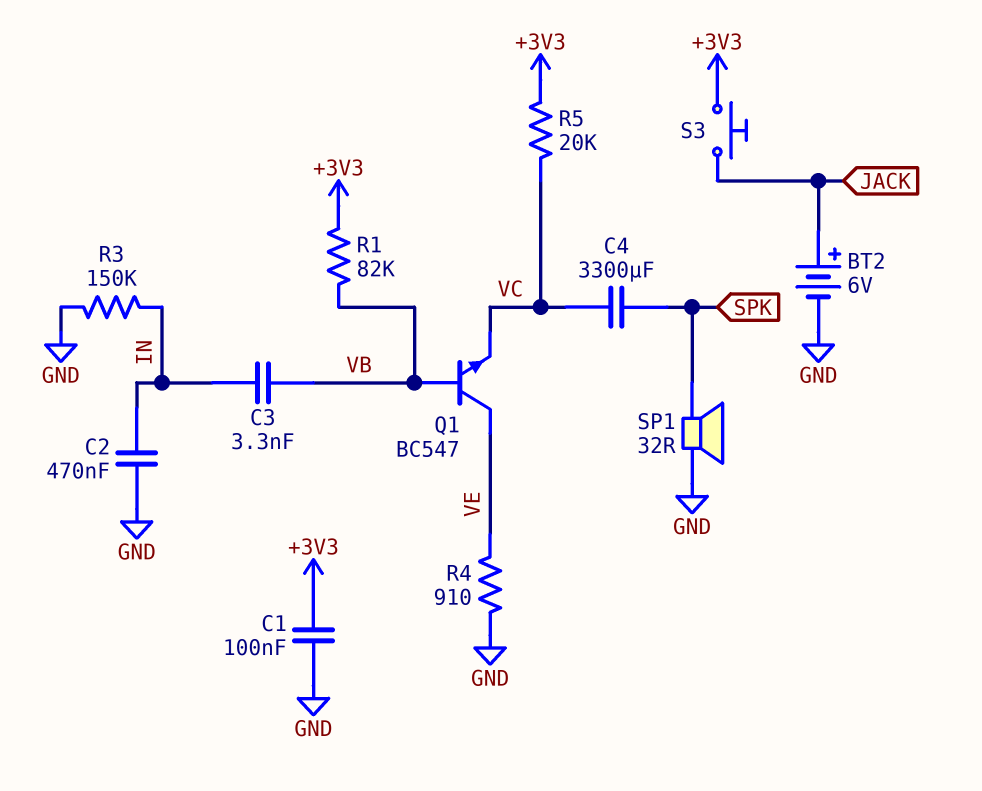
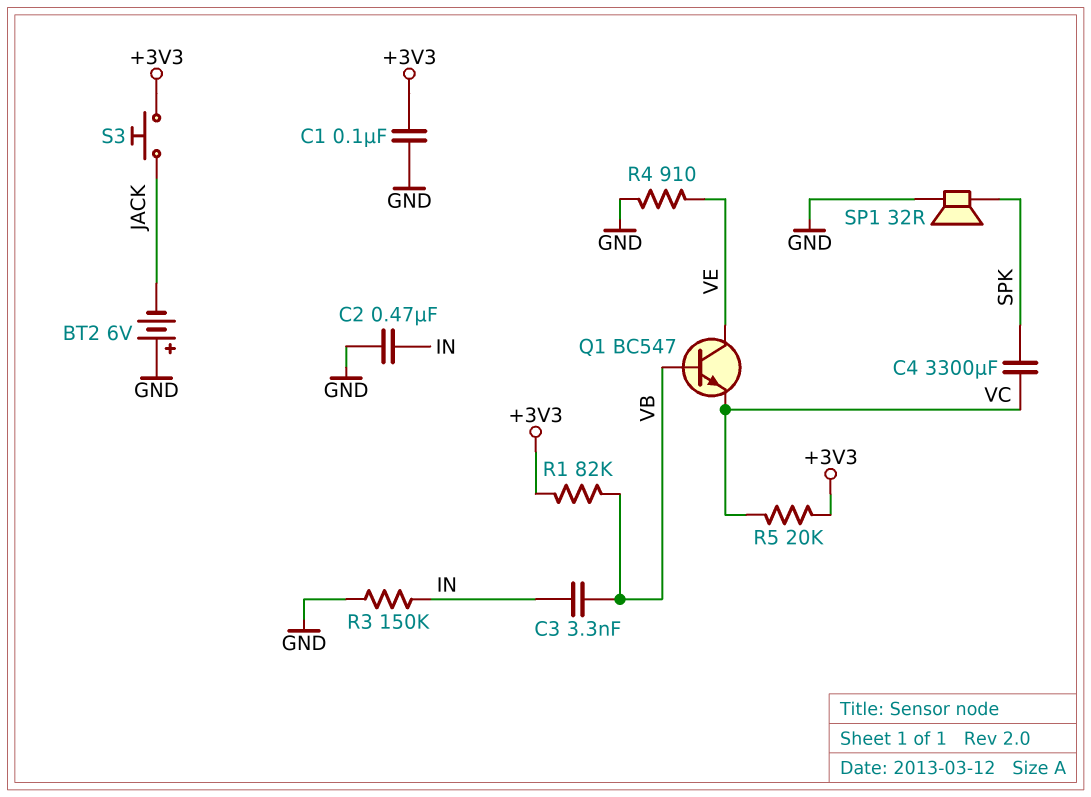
BT2: 6V (plus JACK, minus GND) -> 6V (plus GND, minus JACK)

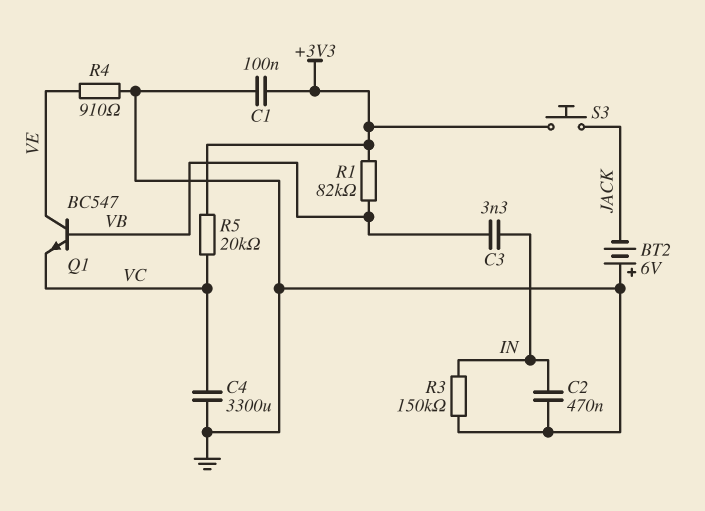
C4: 3300uF (SPK, VC) -> 3300uF (GND, VC)
SP1: speaker 32R (GND, SPK) -> none

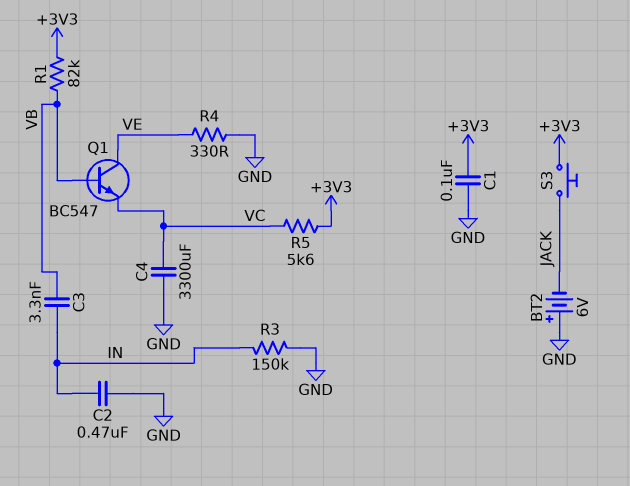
R4: 910 (GND, VE) -> 330 (GND, VE)
R5: 20k (+3V3, VC) -> 5.6k (+3V3, VC)

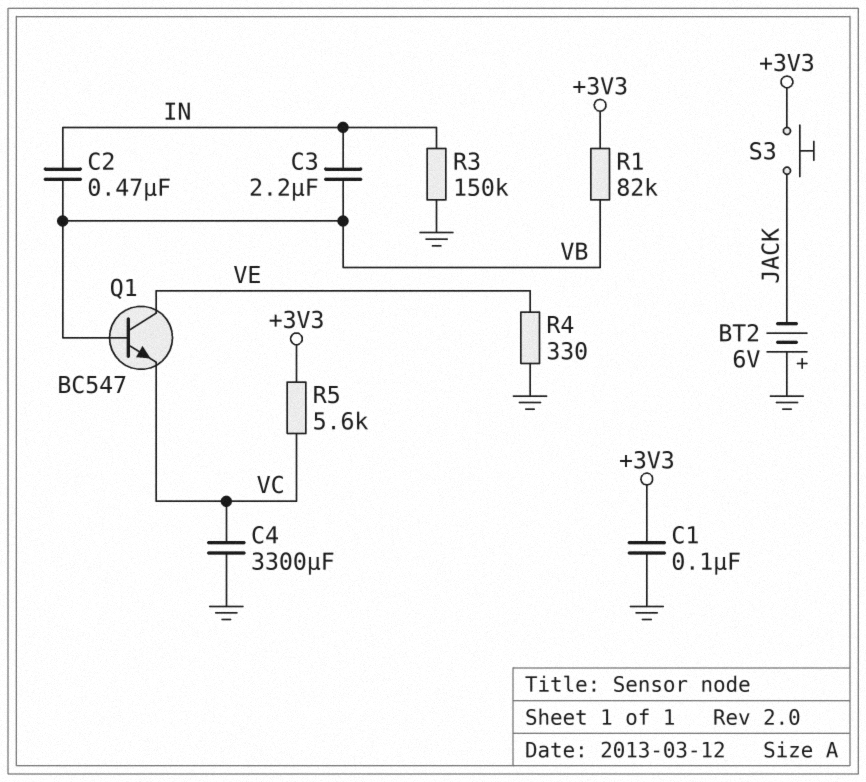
C2: 470nF (GND, IN) -> 470nF (IN, VB)
C3: 3.3nF (IN, VB) -> 2.2uF (IN, VB)

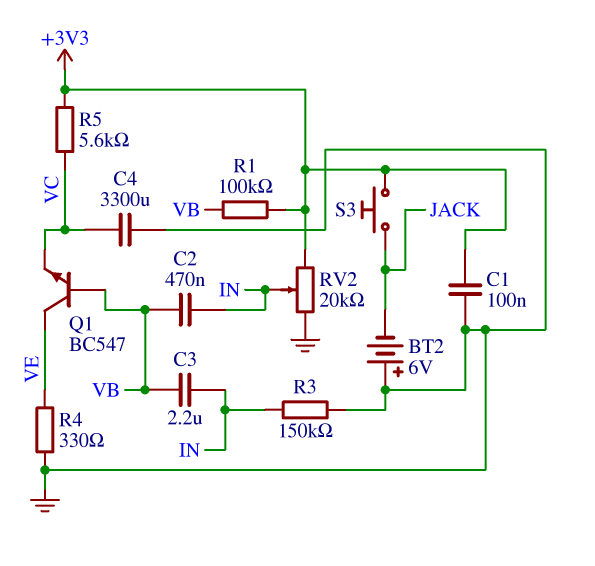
R1: 82k (+3V3, VB) -> 100k (+3V3, VB)
RV2: none -> 20k (+3V3, GND, wiper IN)

